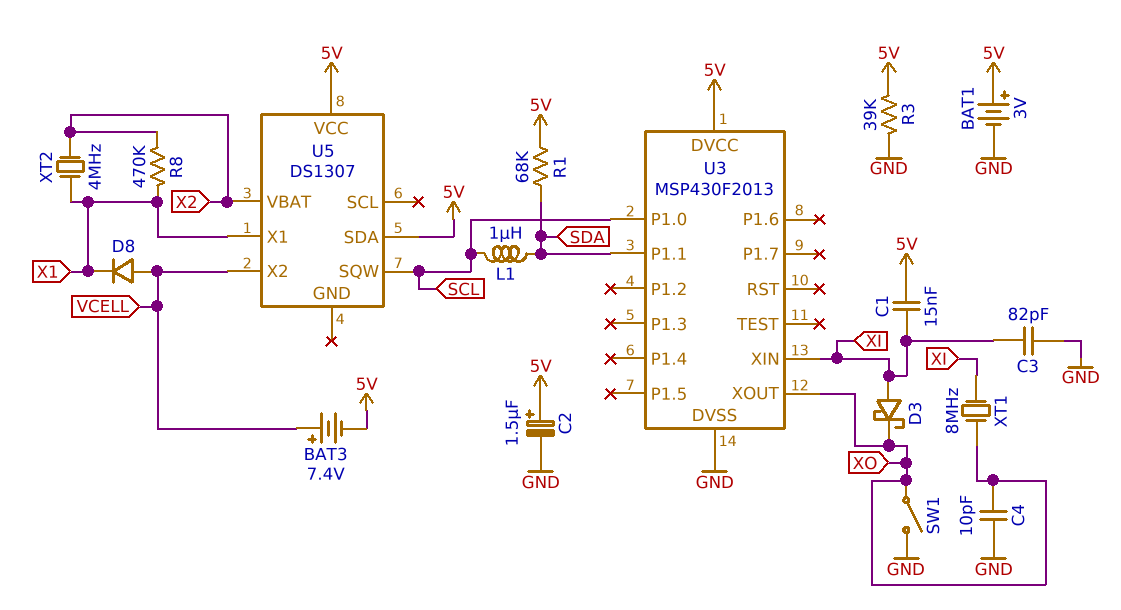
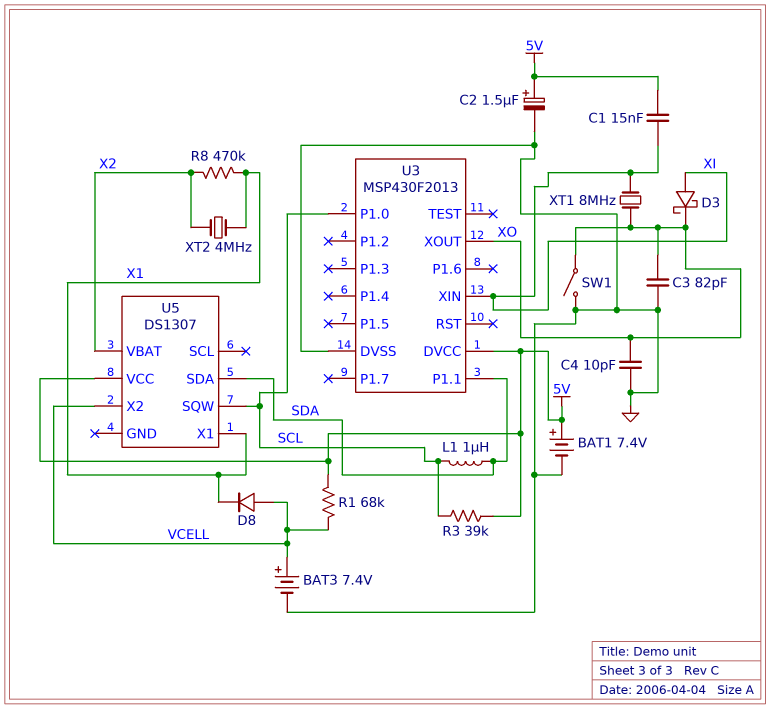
BAT1: 3V (plus 5V, minus GND) -> 7.4V (plus 5V, minus GND)
BAT3: 7.4V (plus VCELL, minus 5V) -> 7.4V (plus VCELL, minus GND)
C3: 82pF (GND, XI) -> 82pF (GND, XO)
R1: 68k (5V, SDA) -> 68k (5V, VCELL)
R3: 39k (5V, GND) -> 39k (5V, SCL)
U5 pin SDA: 5V -> SDA

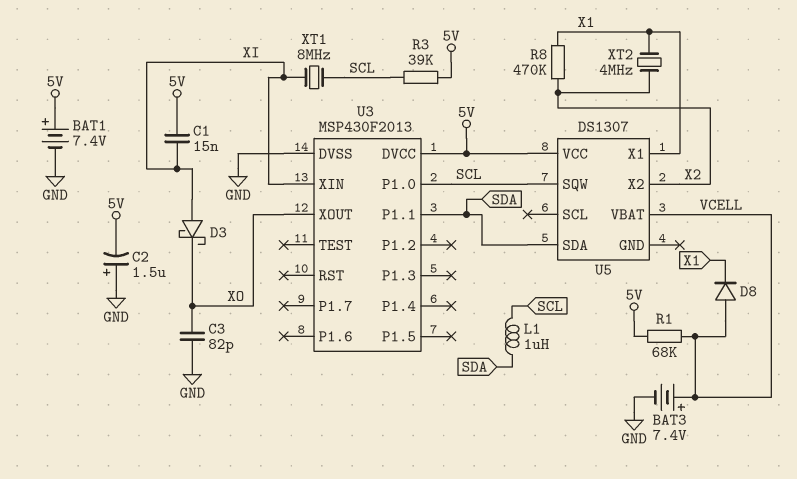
C2: 1.5uF (plus 5V, minus GND) -> 1.5uF (plus GND, minus 5V)
C4: 10pF (GND, XO) -> none
SW1: switch (GND, XO) -> none
U5 pin VBAT: X2 -> VCELL
U5 pin X2: VCELL -> X2
XT1: 8MHz (XI, XO) -> 8MHz (SCL, XI)

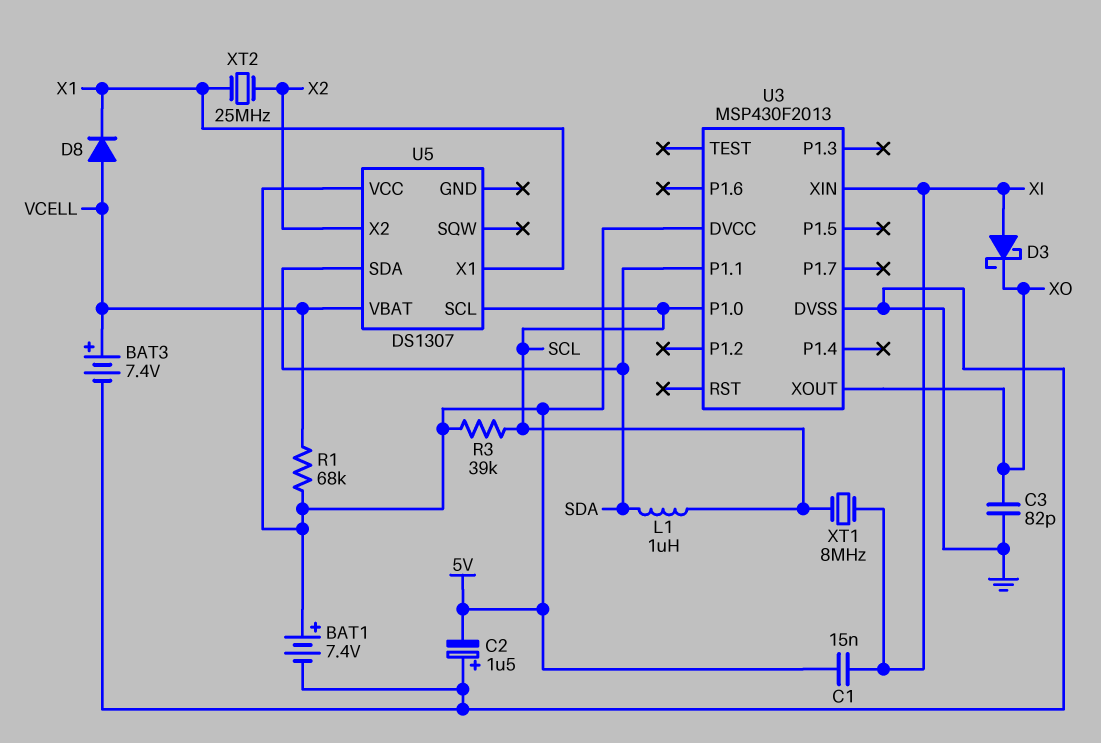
R8: 470k (X1, X2) -> none
U5 pin SCL: none -> SCL
U5 pin SQW: SCL -> none
XT2: 4MHz (X1, X2) -> 25MHz (X1, X2)

